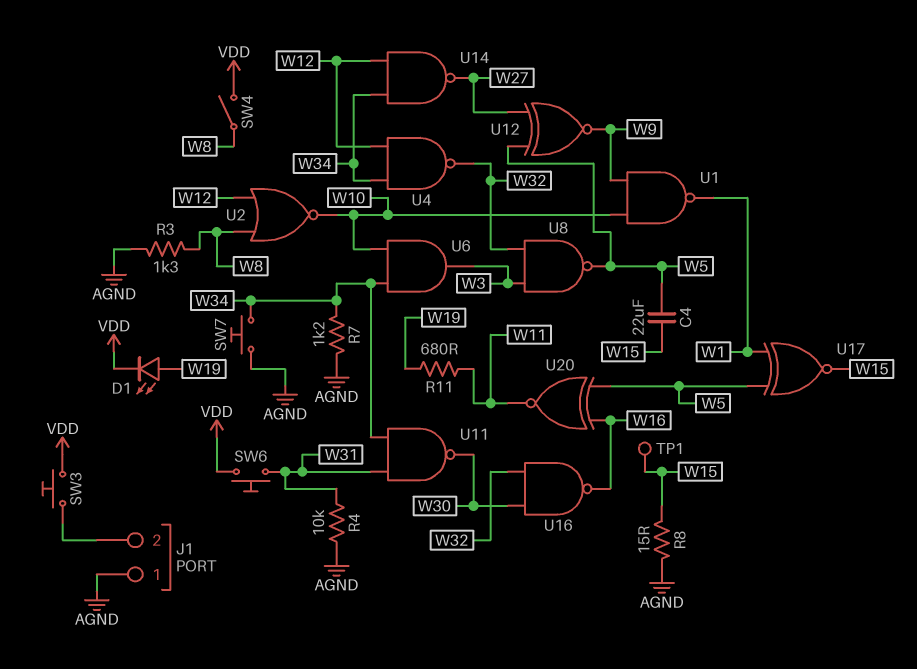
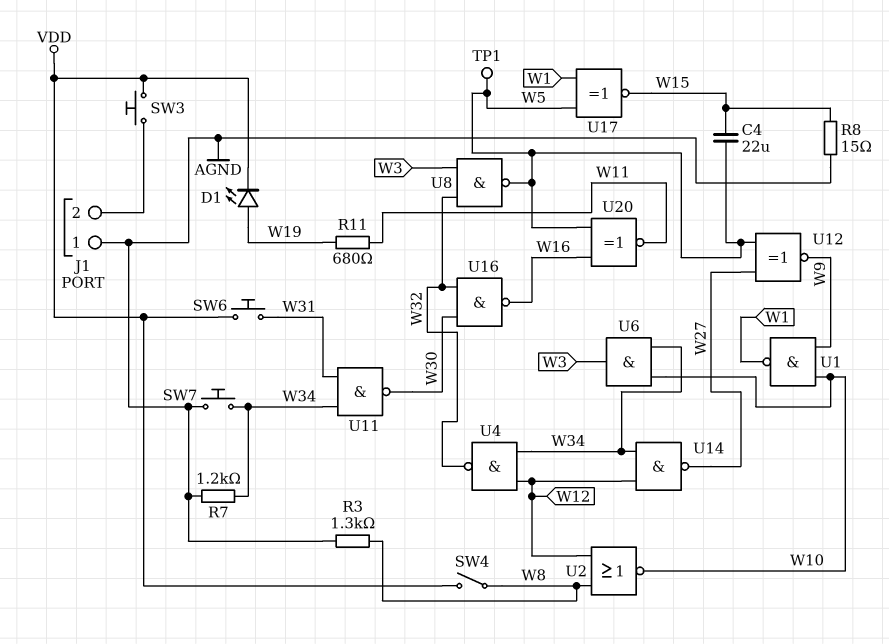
R4: 10k (AGND, W31) -> none
TP1: test point (W15) -> test point (W5)

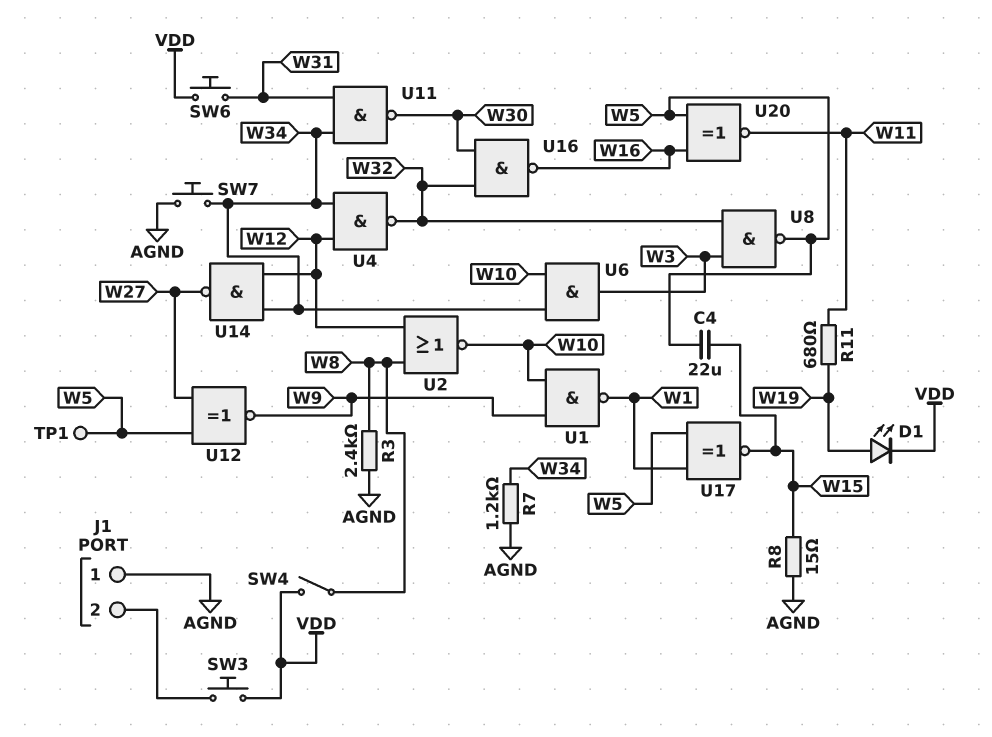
R3: 1.3k (AGND, W8) -> 2.4k (AGND, W8)

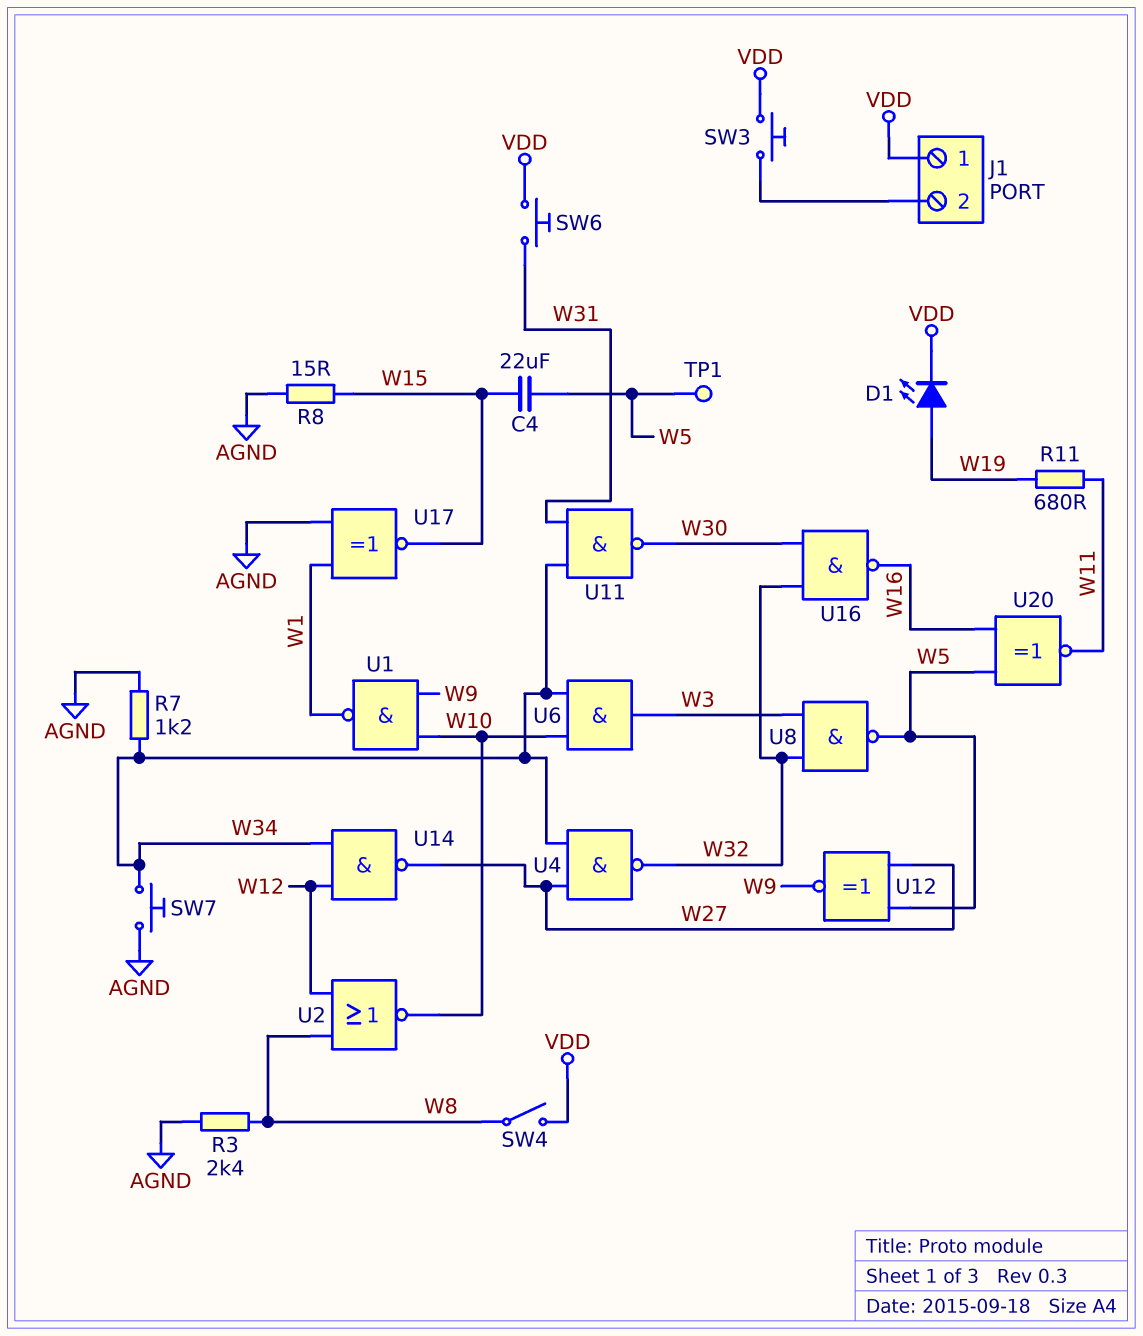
J1 pin 1: AGND -> VDD
U4: NAND (in W12, in W34, out W32) -> NAND (in W27, in W34, out W32)
U17: XNOR (in W1, in W5, out W15) -> XNOR (in AGND, in W1, out W15)

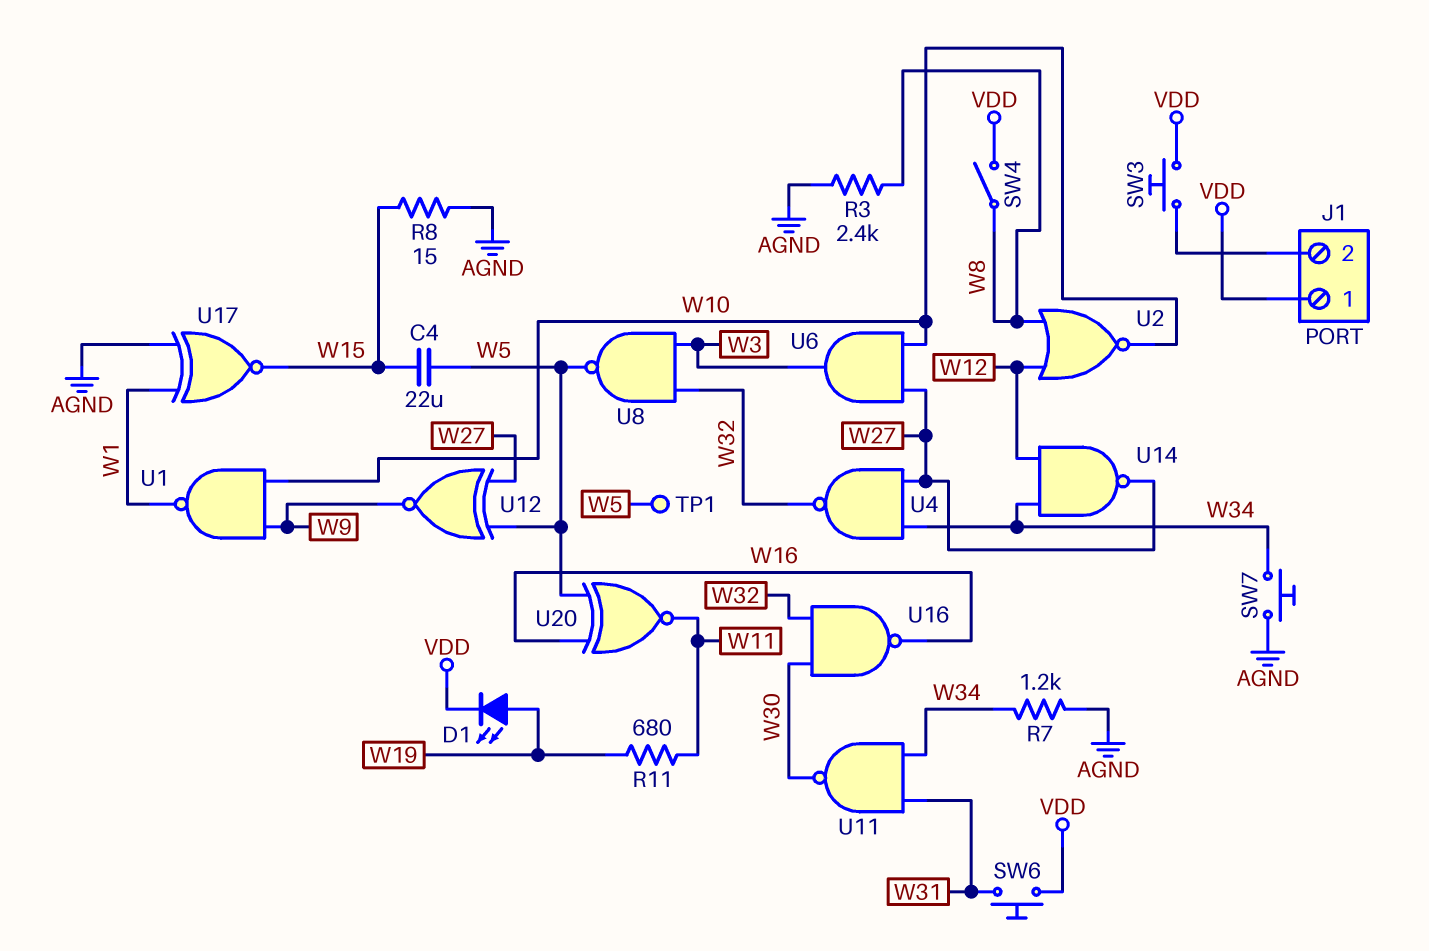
U6: AND (in W10, in W34, out W3) -> AND (in W10, in W27, out W3)

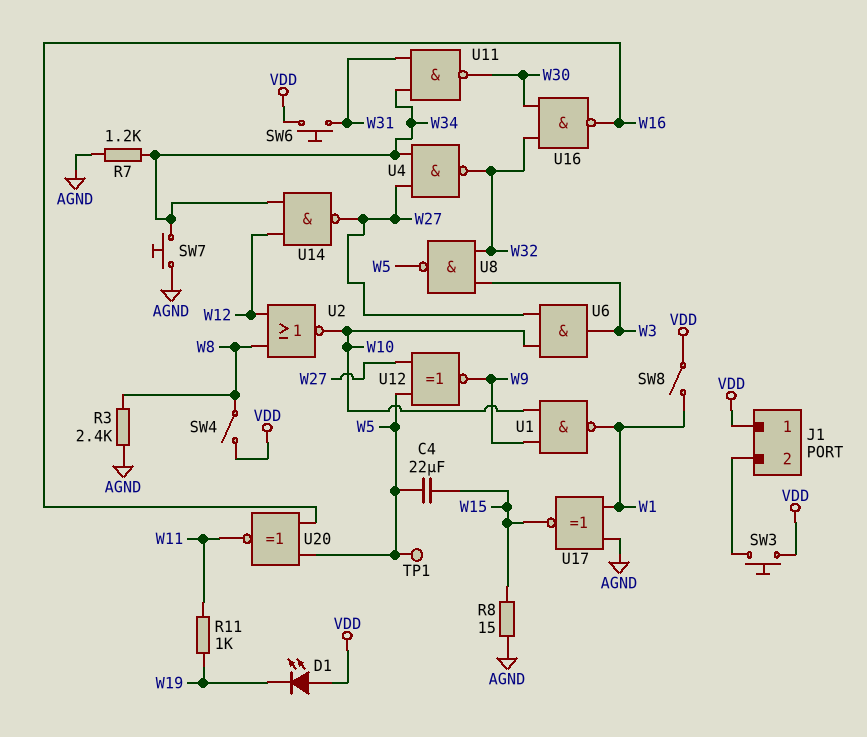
D1: LED (A W19, K VDD) -> LED (A VDD, K W19)
R11: 680 (W11, W19) -> 1k (W11, W19)
SW8: none -> switch (VDD, W1)

